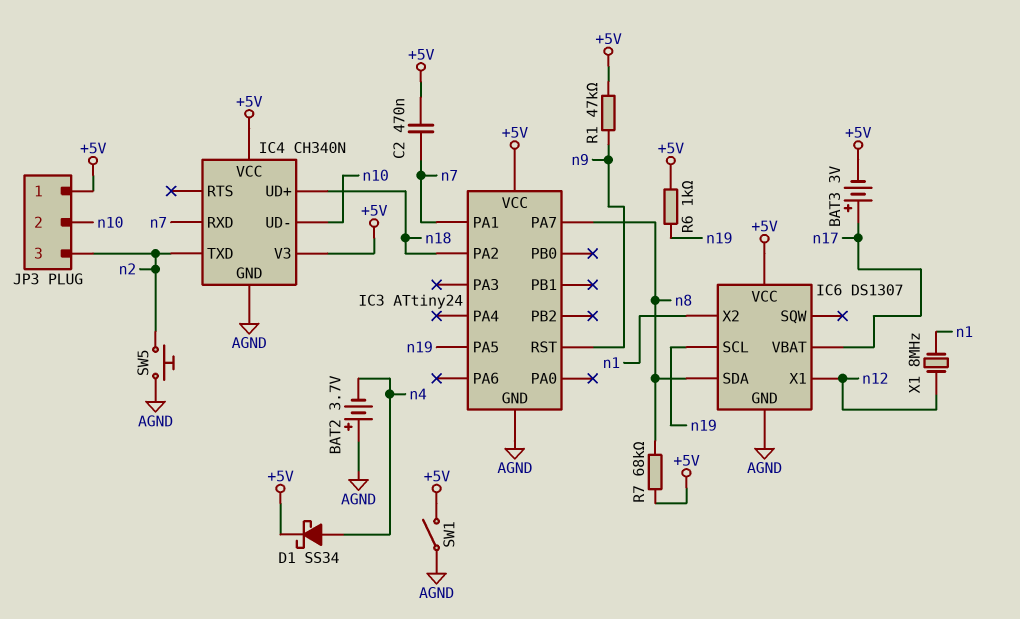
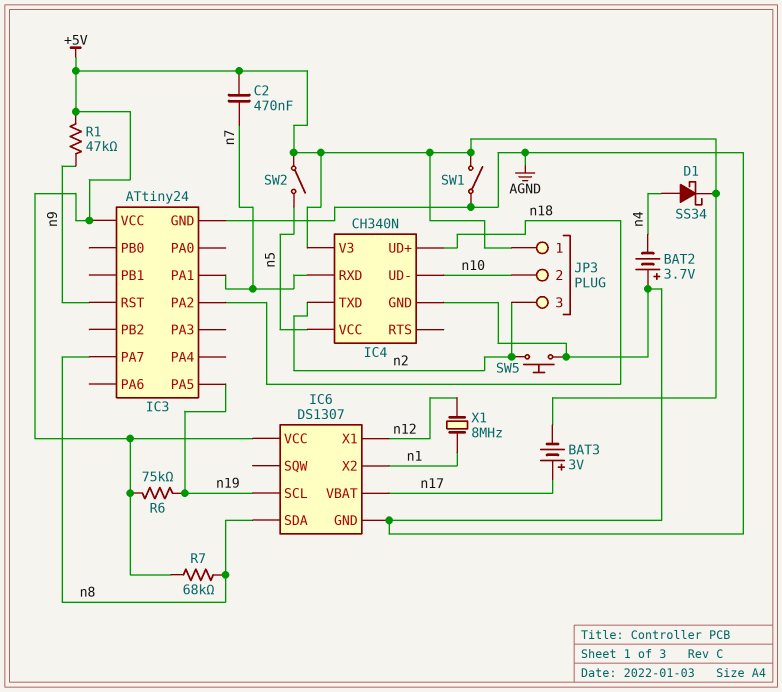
IC4 pin VCC: +5V -> n5
R6: 1k (+5V, n19) -> 75k (+5V, n19)
SW2: none -> switch (+5V, n5)

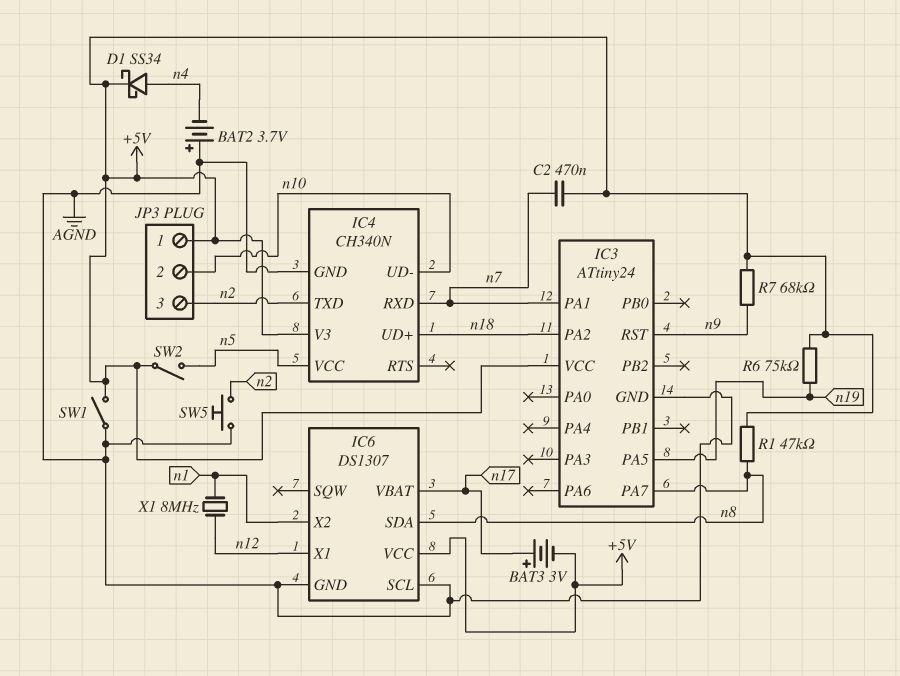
IC6 pin SCL: n19 -> AGND
R1: 47k (+5V, n9) -> 47k (+5V, n8)
R7: 68k (+5V, n8) -> 68k (+5V, n9)

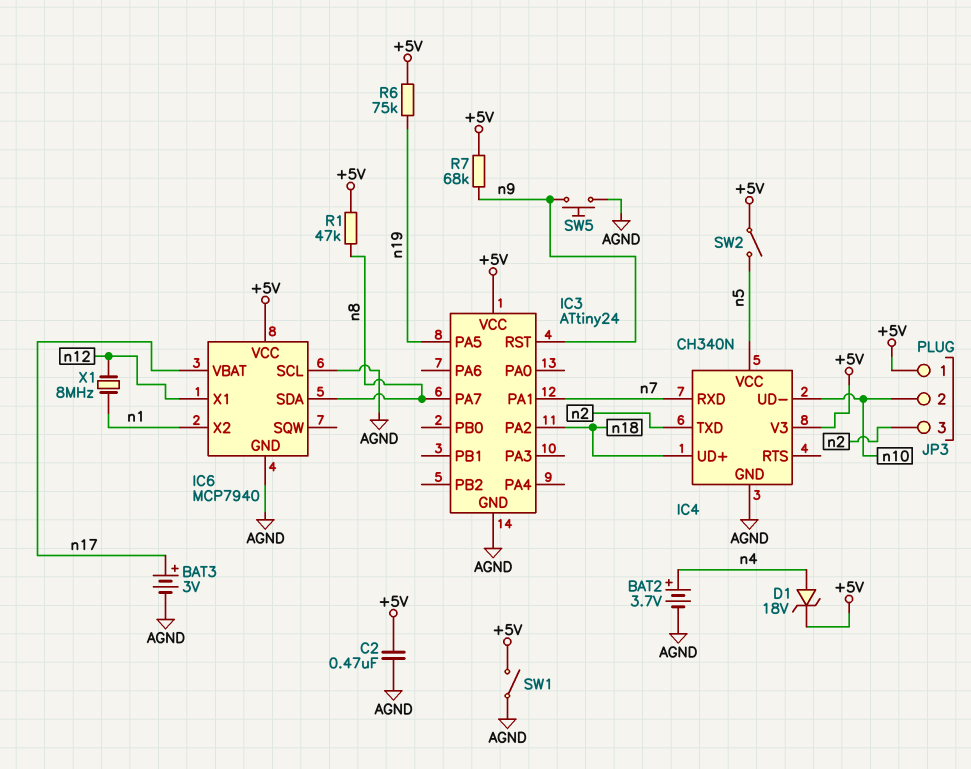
BAT2: 3.7V (plus AGND, minus n4) -> 3.7V (plus n4, minus AGND)
BAT3: 3V (plus n17, minus +5V) -> 3V (plus n17, minus AGND)
C2: 470nF (+5V, n7) -> 470nF (+5V, AGND)
D1: schottky SS34 (A n4, K +5V) -> zener 18V (A n4, K +5V)
IC6: DS1307 -> MCP7940
SW5: button (AGND, n2) -> button (AGND, n9)

